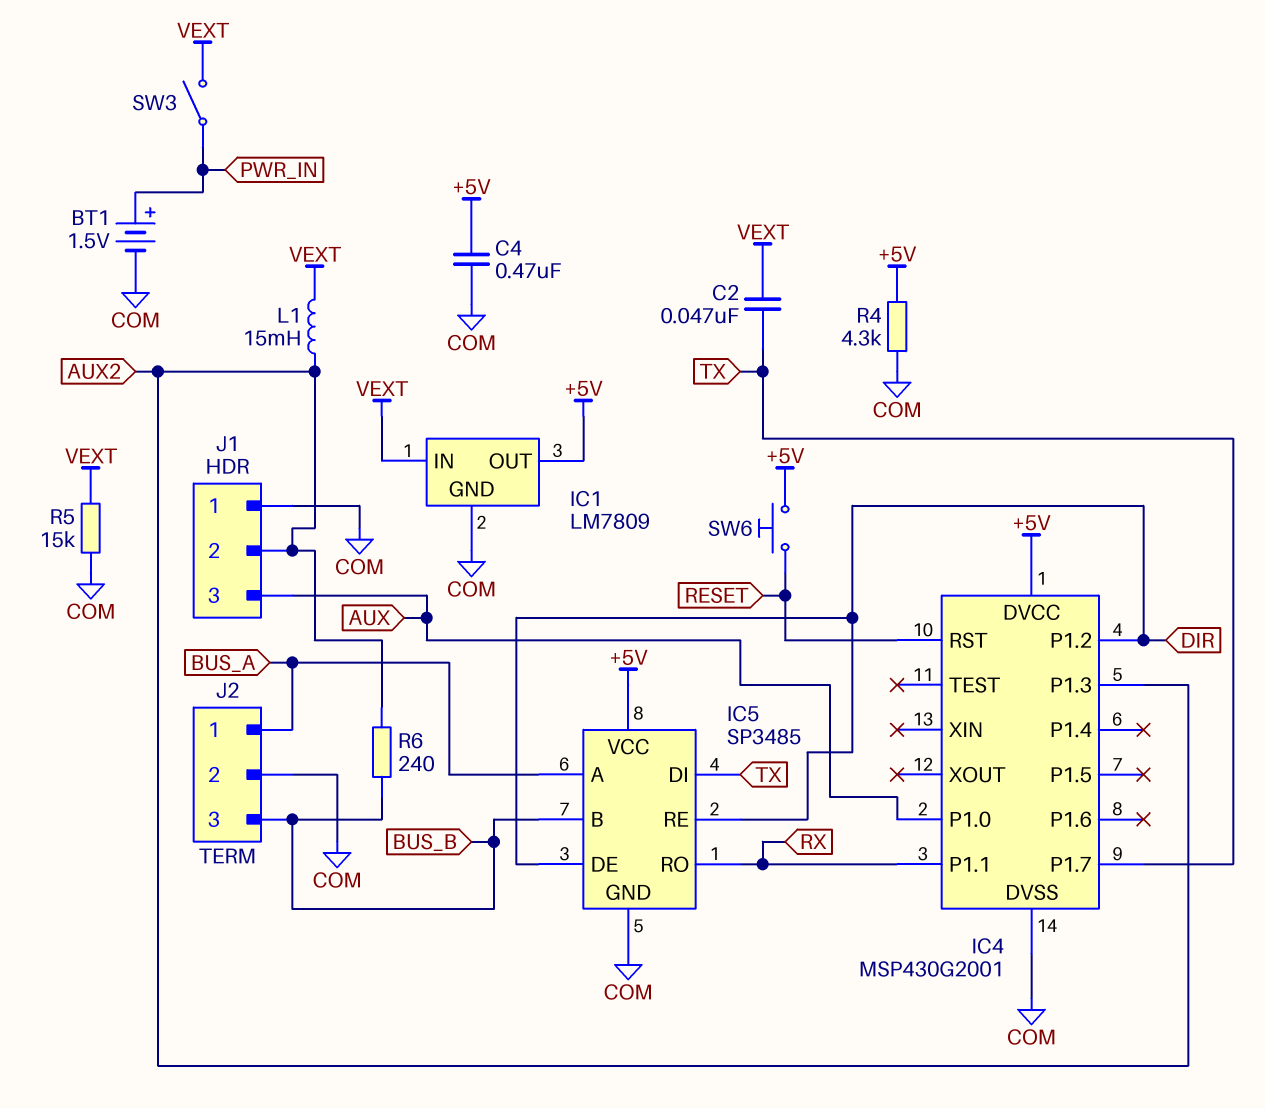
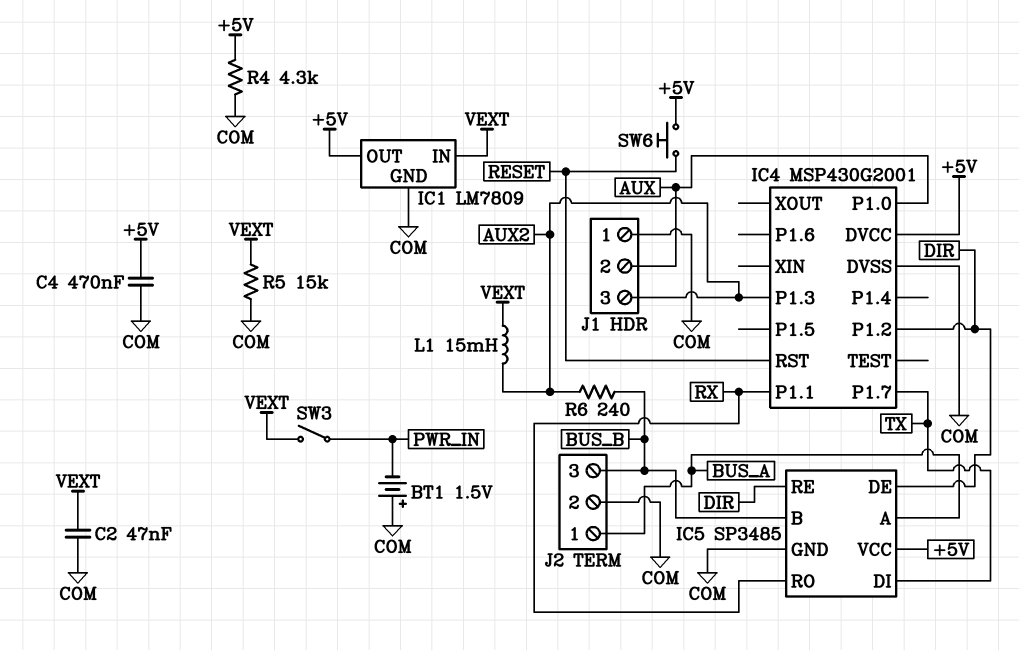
BT1: 1.5V (plus PWR_IN, minus COM) -> 1.5V (plus COM, minus PWR_IN)
C2: 47nF (TX, VEXT) -> 47nF (COM, VEXT)
J1 pin 2: AUX2 -> AUX
J1 pin 3: AUX -> AUX2

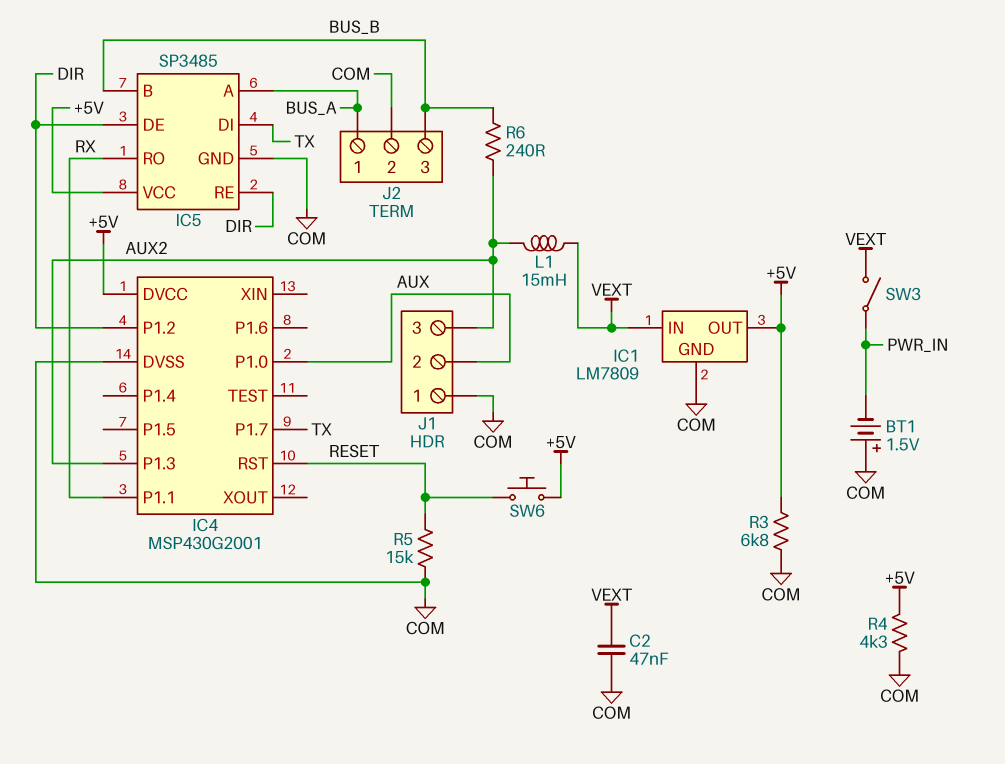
C4: 470nF (+5V, COM) -> none
R3: none -> 6.8k (+5V, COM)
R5: 15k (COM, VEXT) -> 15k (COM, RESET)

